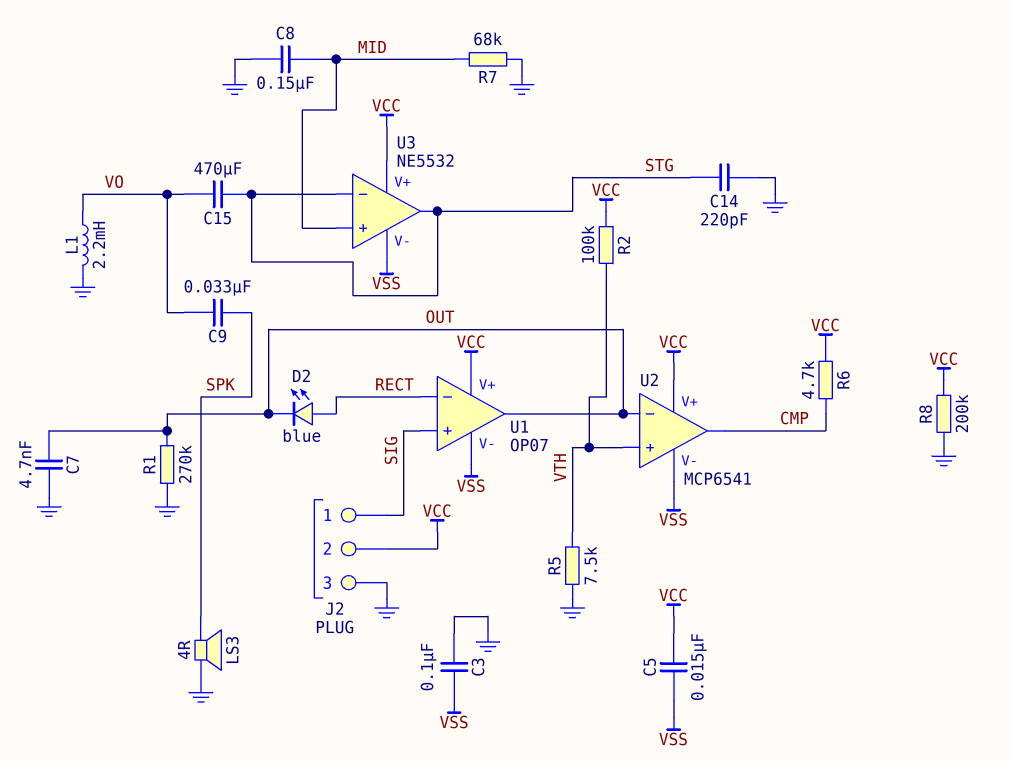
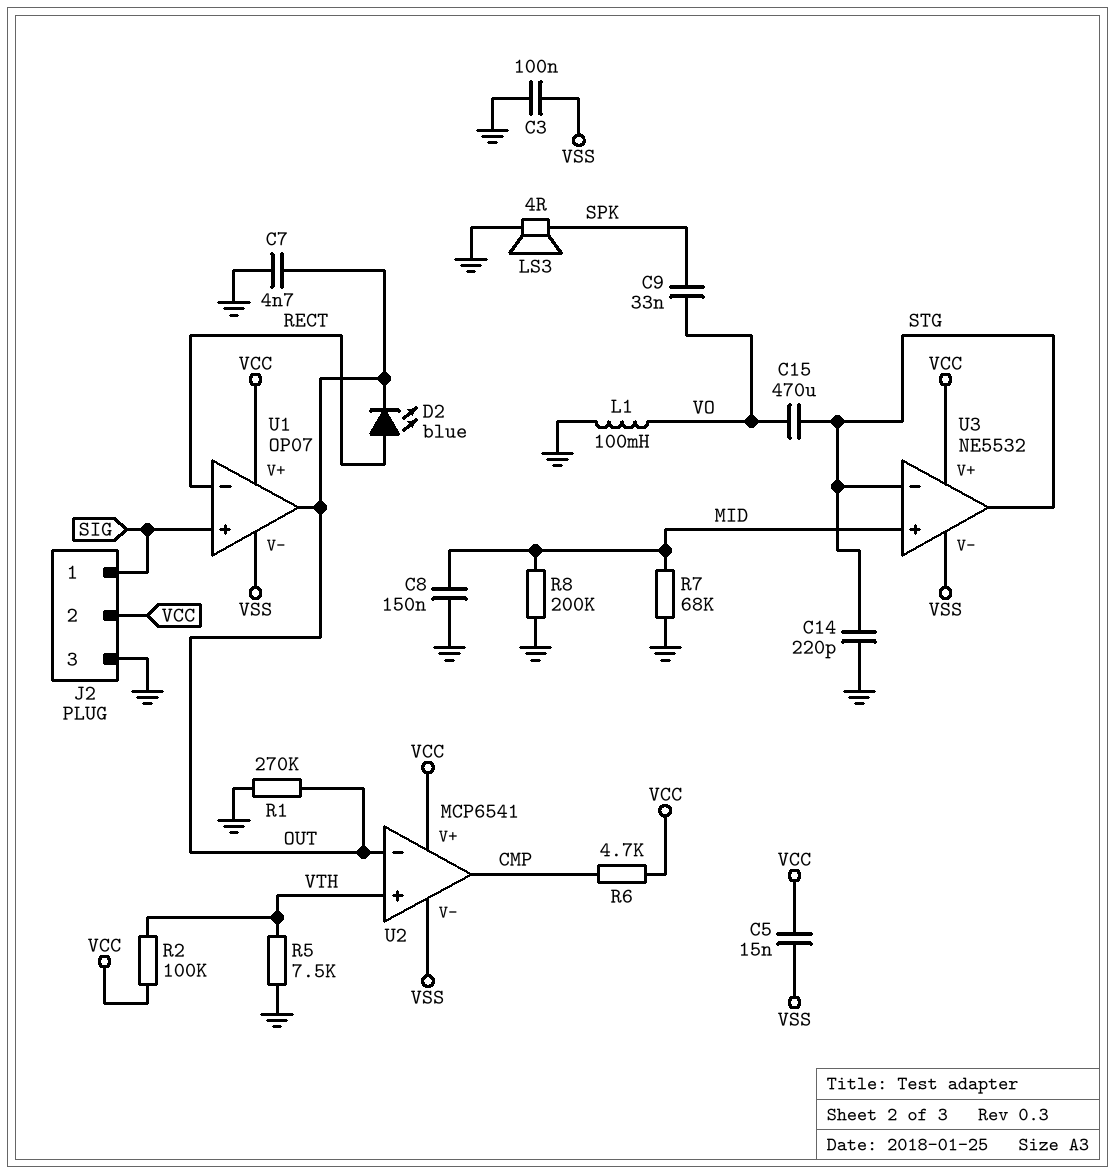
L1: 2.2mH (GND, VO) -> 100mH (GND, VO)
R8: 200k (GND, VCC) -> 200k (GND, MID)

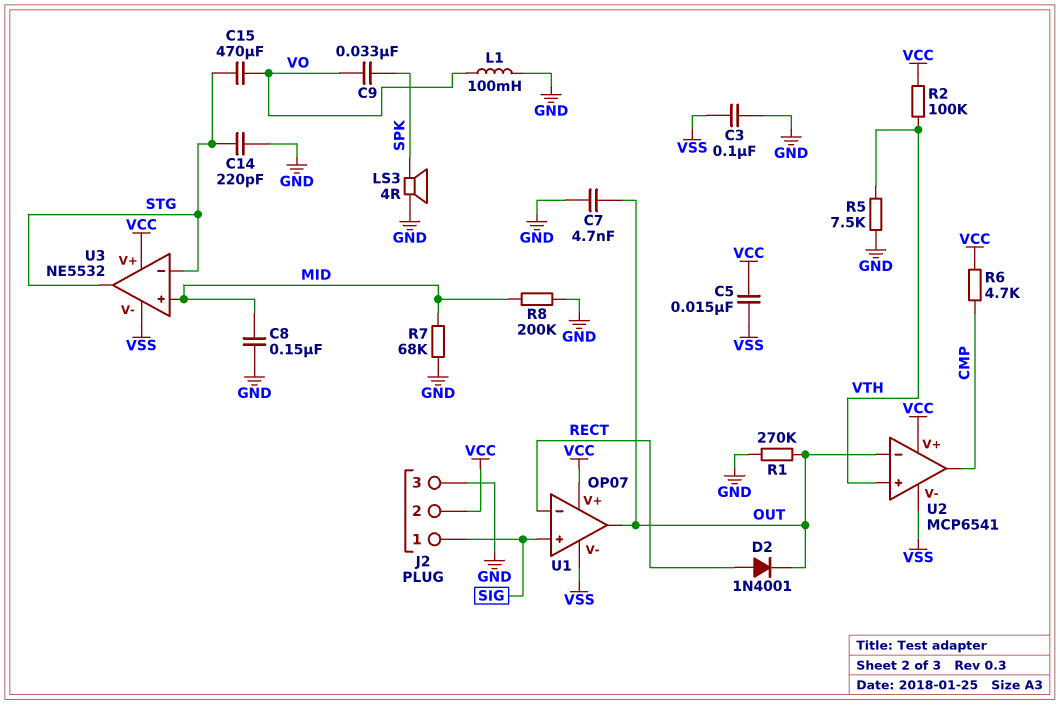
D2: LED blue (A RECT, K OUT) -> diode 1N4001 (A RECT, K OUT)

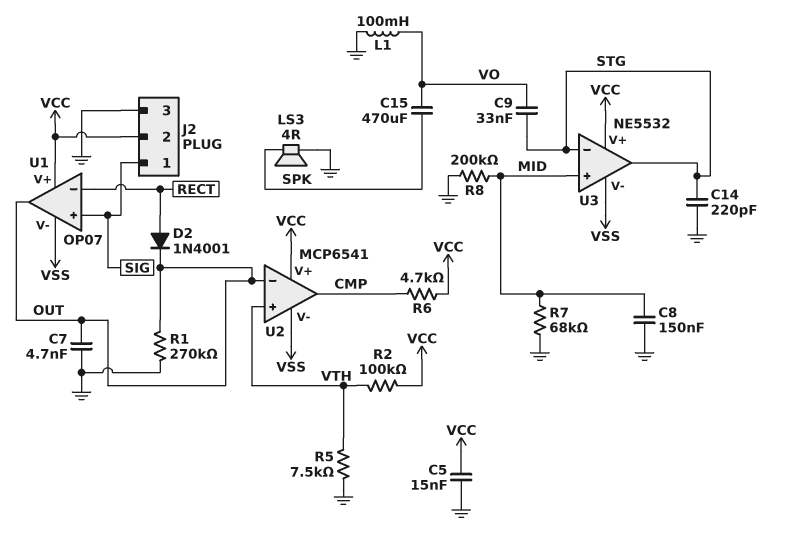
C3: 100nF (GND, VSS) -> none
C5: 15nF (VCC, VSS) -> 15nF (GND, VCC)
C9: 33nF (SPK, VO) -> 33nF (STG, VO)
C15: 470uF (STG, VO) -> 470uF (SPK, VO)

